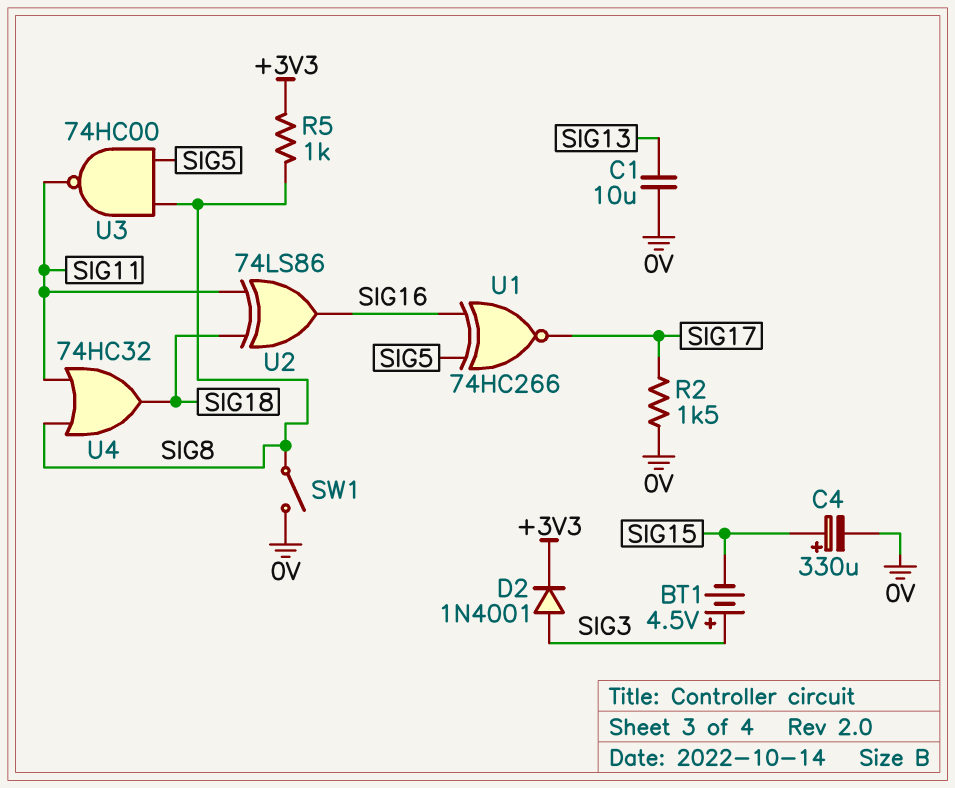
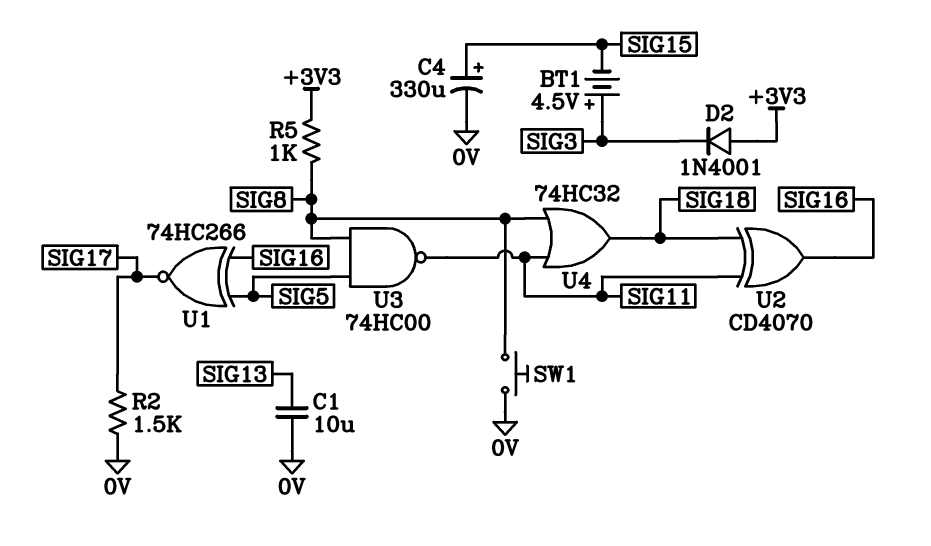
D2: diode 1N4001 (A SIG3, K +3V3) -> diode 1N4001 (A +3V3, K SIG3)
SW1: switch (0V, SIG8) -> button (0V, SIG8)
U2: XOR 74LS86 (in SIG11, in SIG18, out SIG16) -> XOR CD4070 (in SIG11, in SIG18, out SIG16)

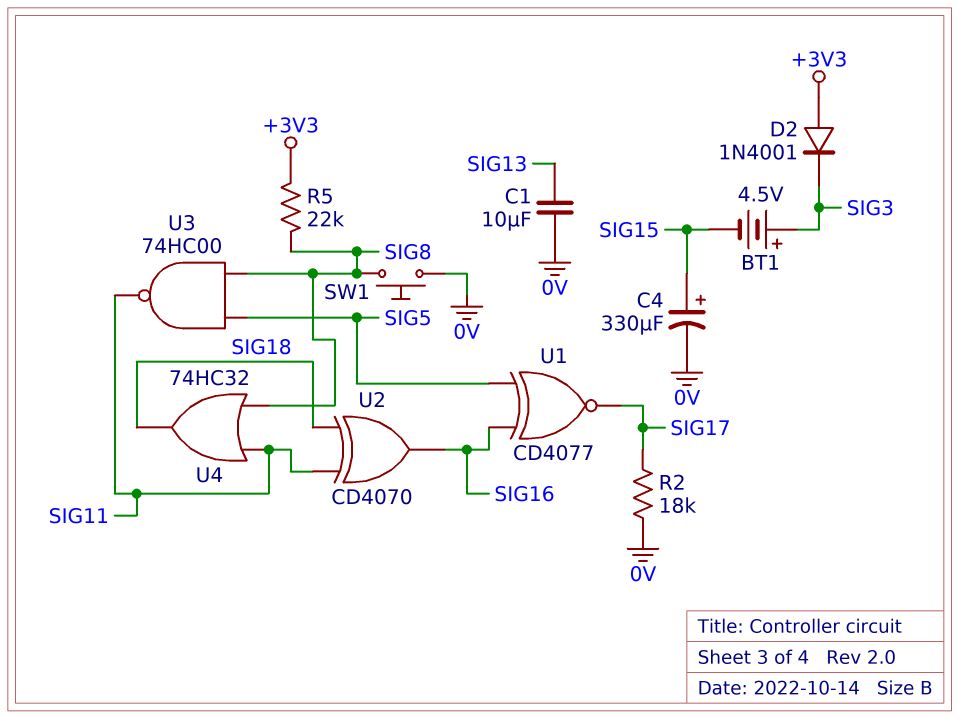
R2: 1.5k (0V, SIG17) -> 18k (0V, SIG17)
R5: 1k (+3V3, SIG8) -> 22k (+3V3, SIG8)
U1: XNOR 74HC266 (in SIG5, in SIG16, out SIG17) -> XNOR CD4077 (in SIG5, in SIG16, out SIG17)

